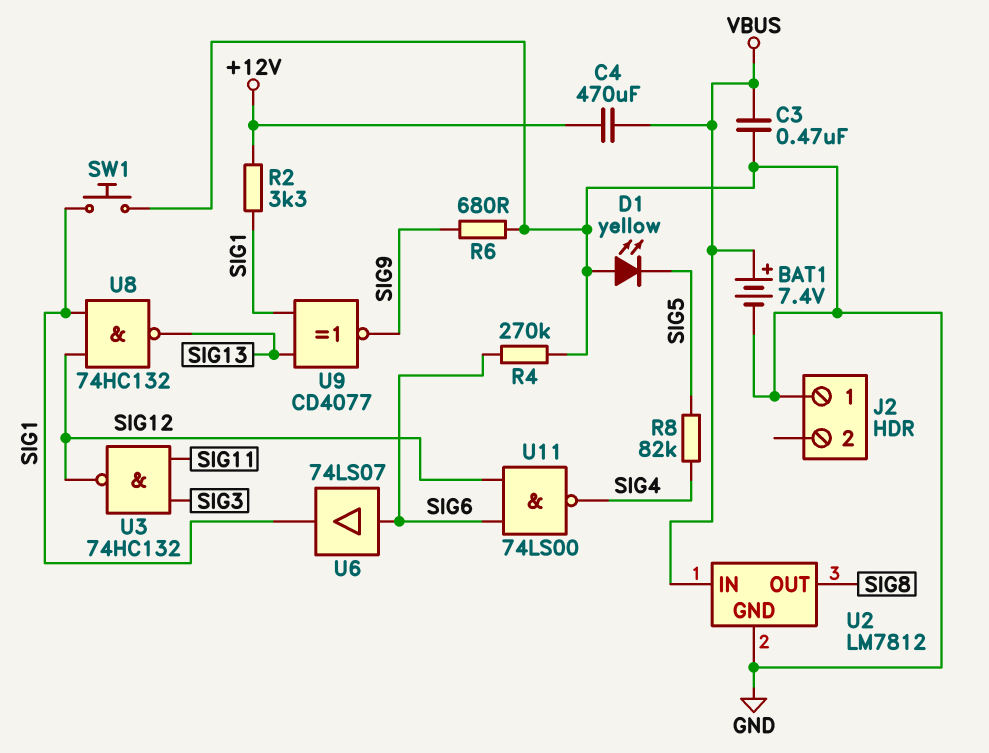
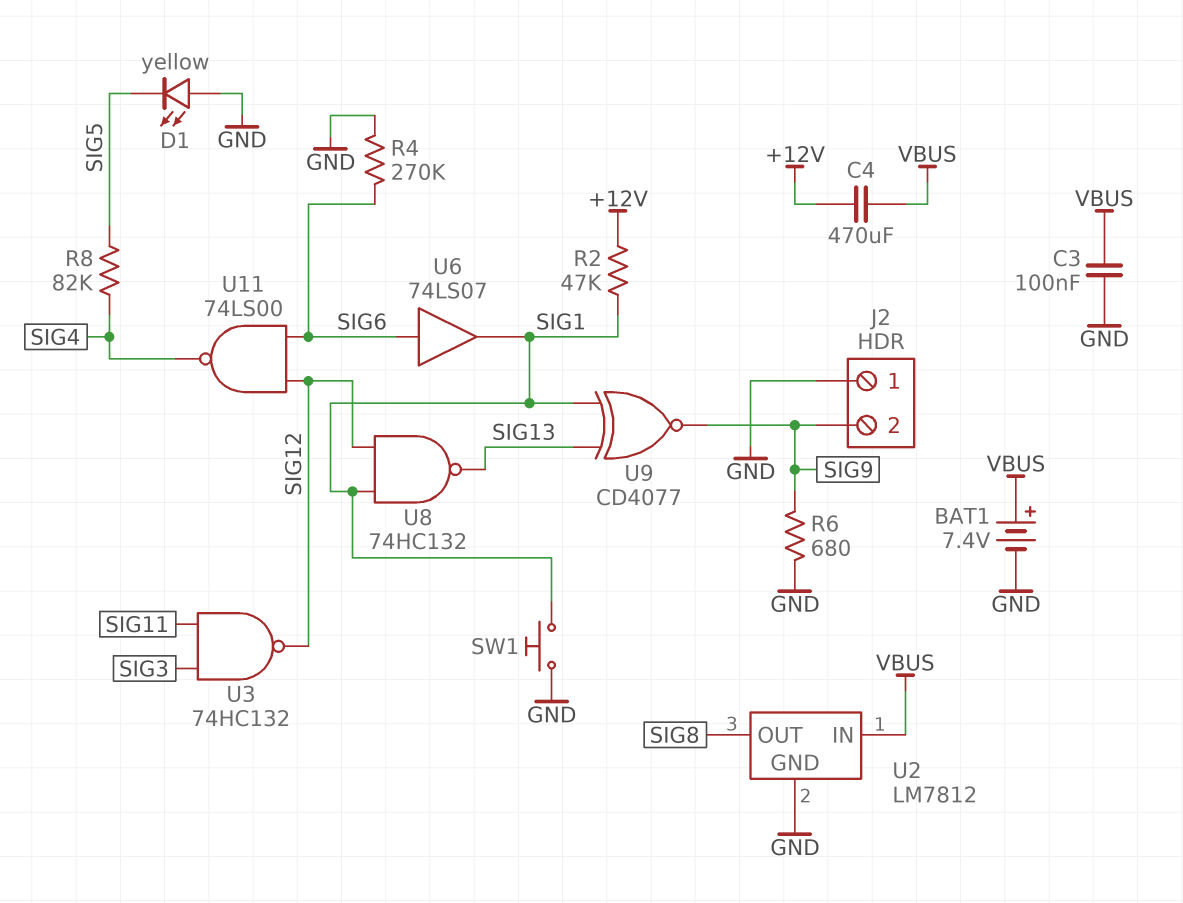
C3: 470nF (GND, VBUS) -> 100nF (GND, VBUS)
J2 pin 2: none -> SIG9
R2: 3.3k (+12V, SIG1) -> 47k (+12V, SIG1)

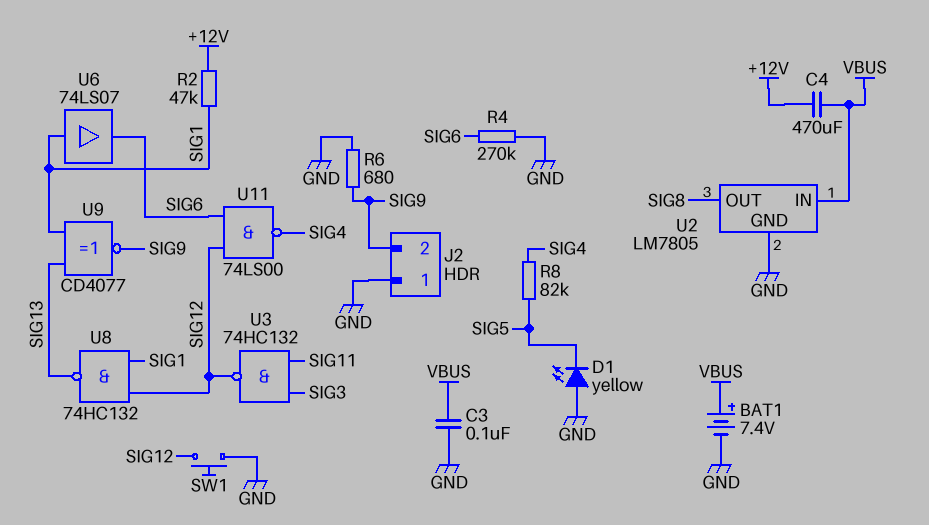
SW1: button (GND, SIG1) -> button (GND, SIG12)
U2: LM7812 -> LM7805
U6: buffer 74LS07 (in SIG6, out SIG1) -> buffer 74LS07 (in SIG1, out SIG6)

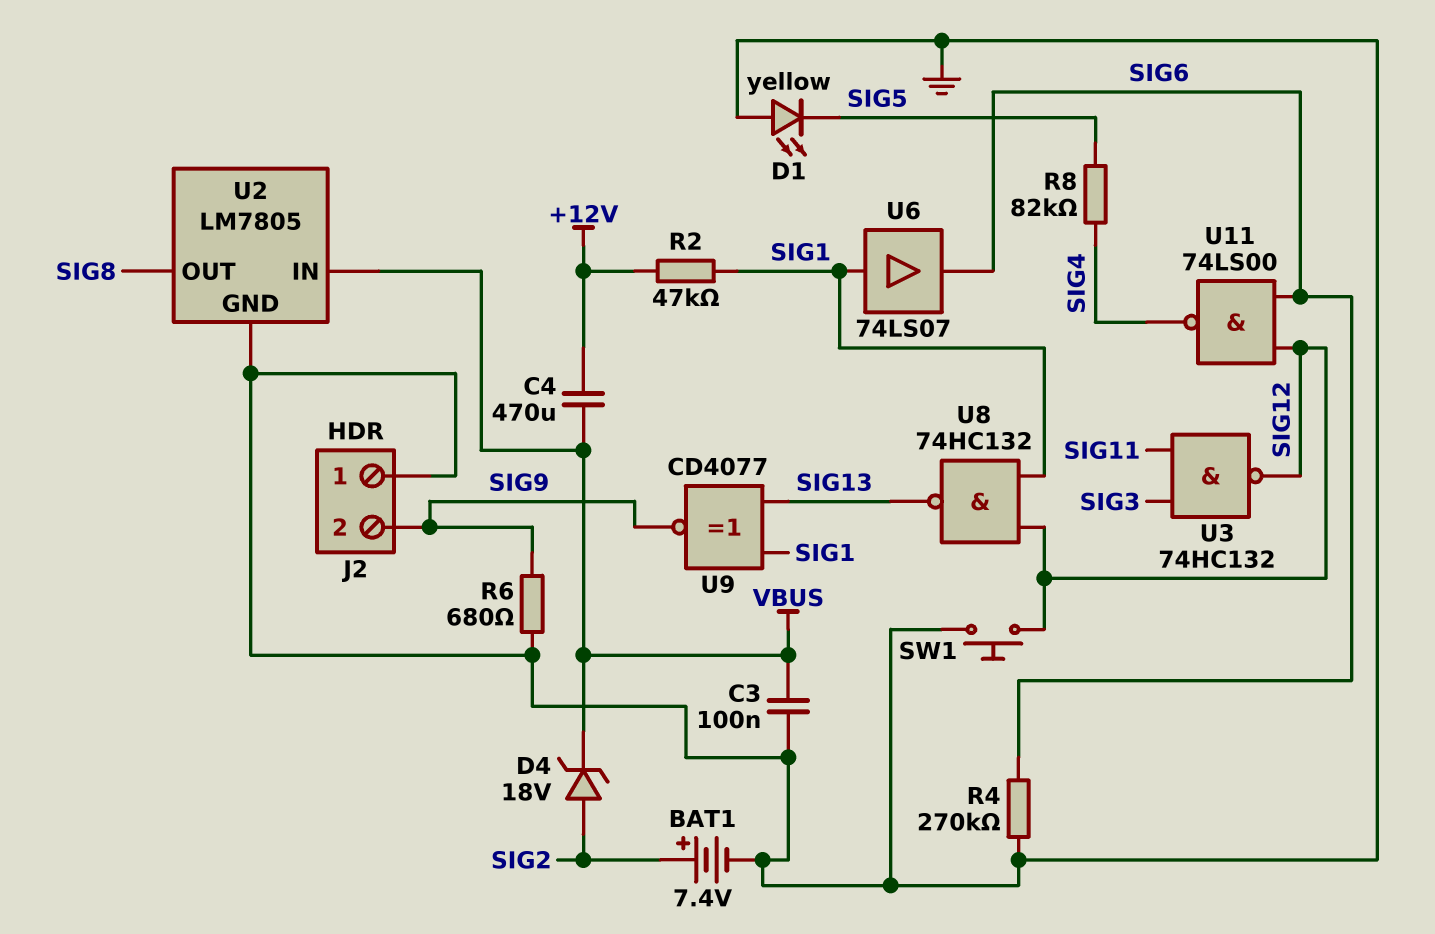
BAT1: 7.4V (plus VBUS, minus GND) -> 7.4V (plus SIG2, minus GND)
D4: none -> zener 18V (A SIG2, K VBUS)

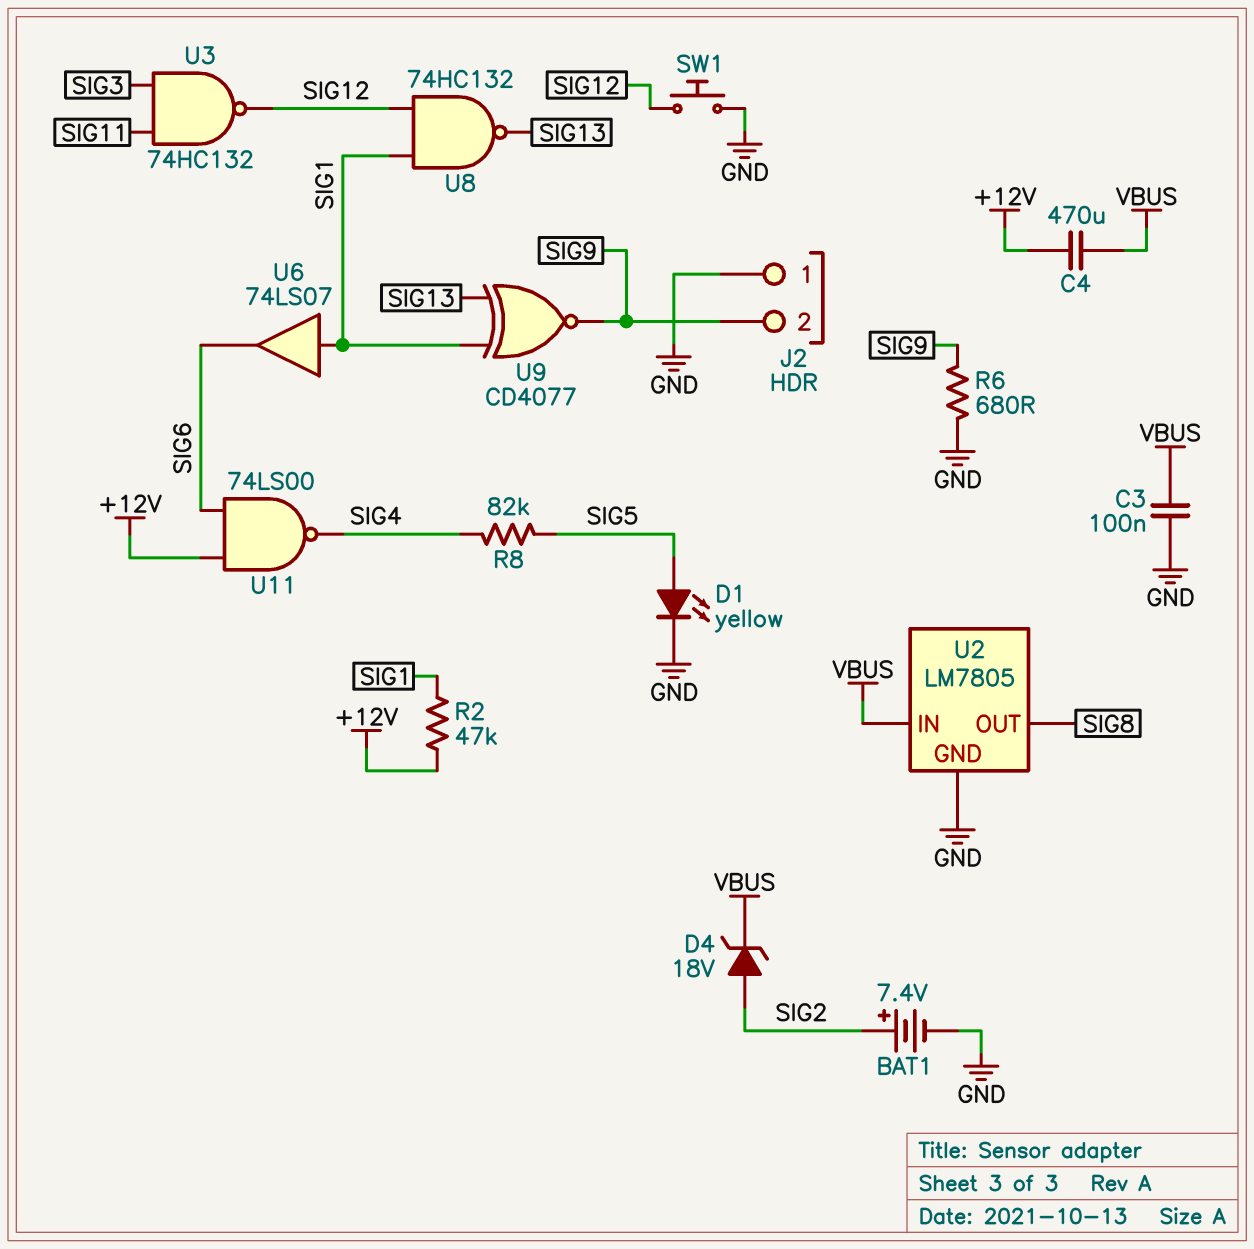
D1: LED yellow (A GND, K SIG5) -> LED yellow (A SIG5, K GND)
R4: 270k (GND, SIG6) -> none
U11: NAND 74LS00 (in SIG6, in SIG12, out SIG4) -> NAND 74LS00 (in +12V, in SIG6, out SIG4)

